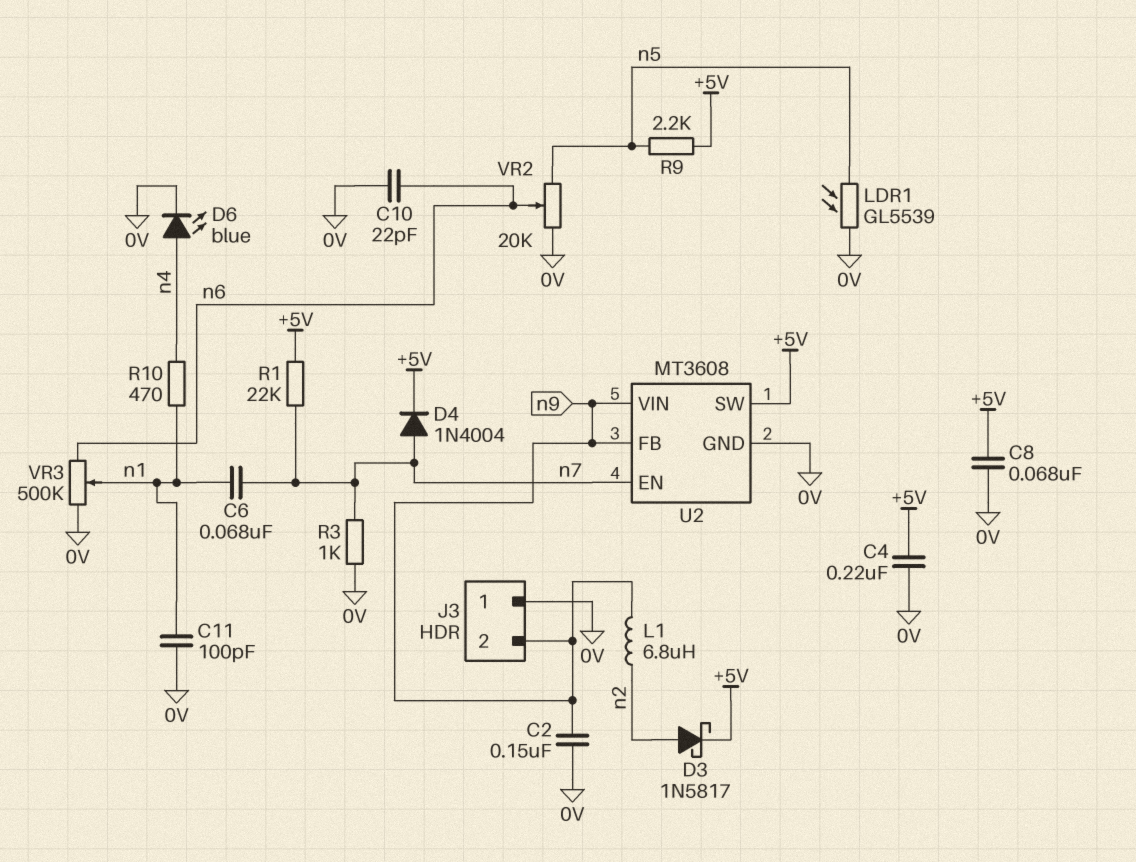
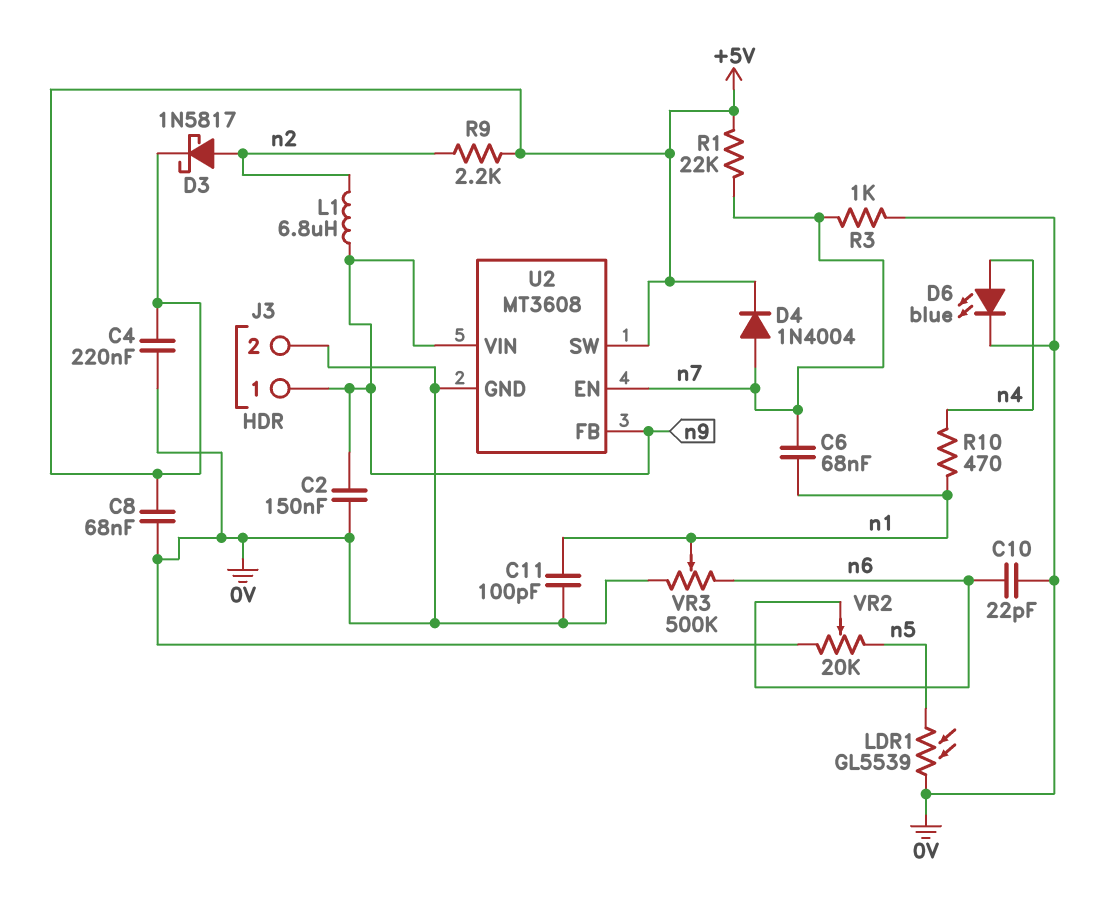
J3 pin 1: 0V -> n9
J3 pin 2: n9 -> 0V
R9: 2.2k (+5V, n5) -> 2.2k (+5V, n2)

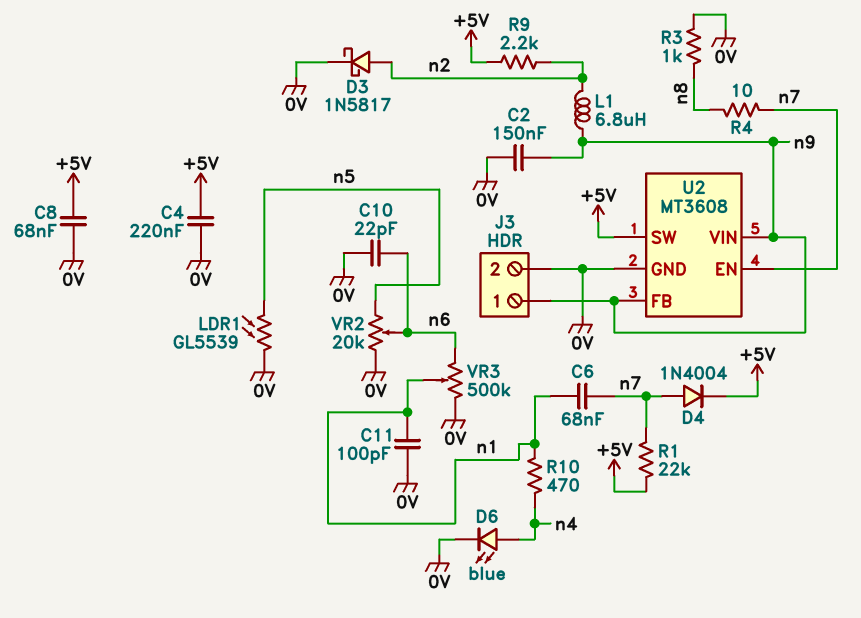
D3: schottky 1N5817 (A n2, K +5V) -> schottky 1N5817 (A n2, K 0V)
R3: 1k (0V, n7) -> 1k (0V, n8)
R4: none -> 10 (n7, n8)

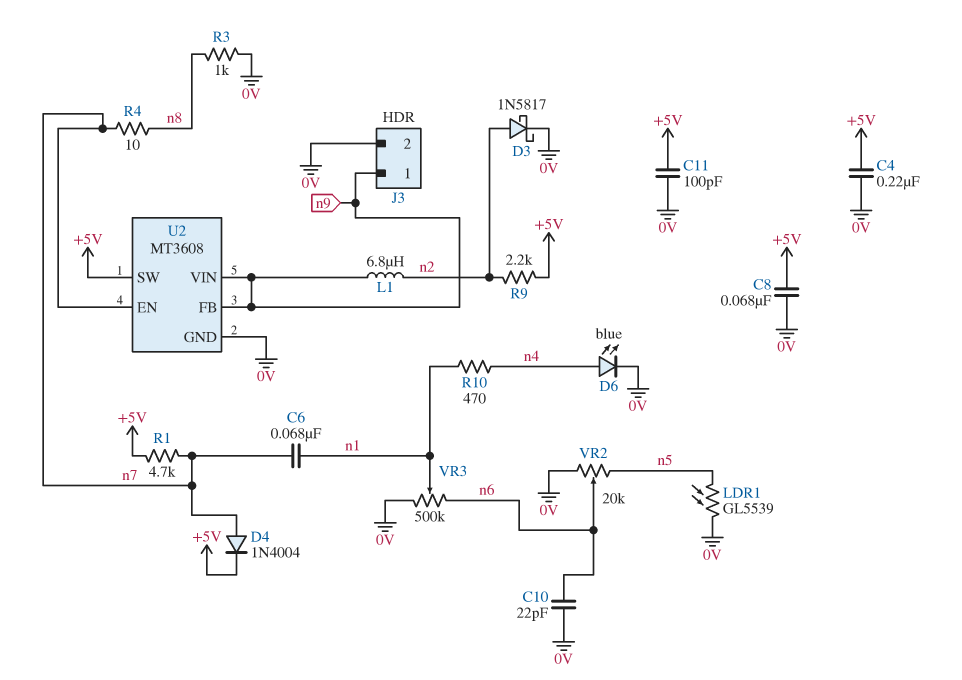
C2: 150nF (0V, n9) -> none
C11: 100pF (0V, n1) -> 100pF (+5V, 0V)
R1: 22k (+5V, n7) -> 4.7k (+5V, n7)

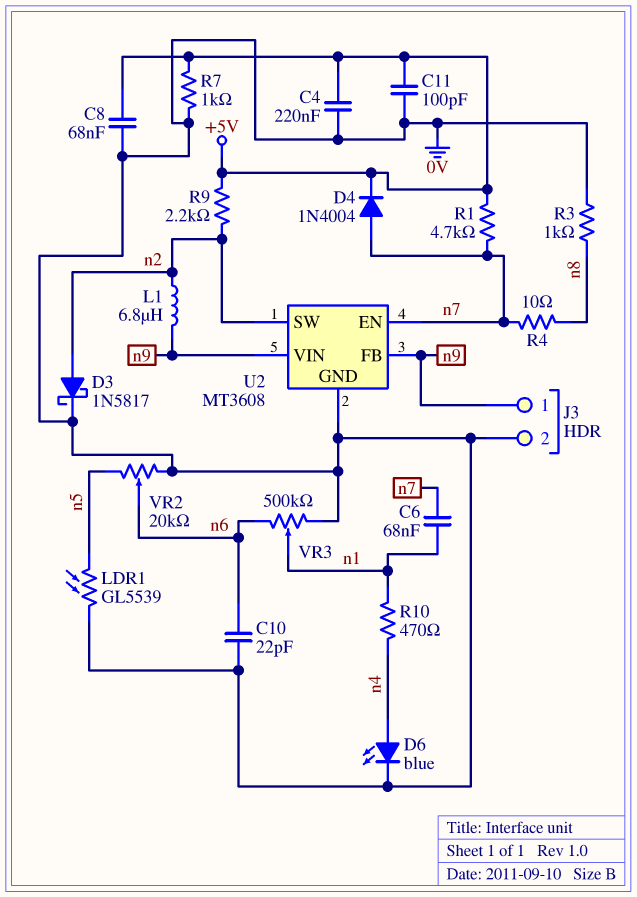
R7: none -> 1k (+5V, 0V)
U2 pin SW: +5V -> n2

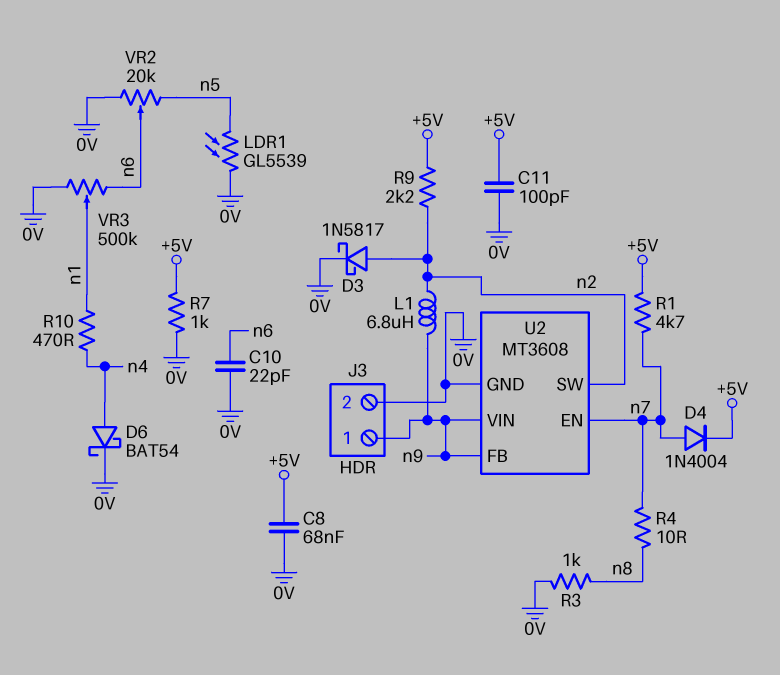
C4: 220nF (+5V, 0V) -> none
C6: 68nF (n1, n7) -> none
D6: LED blue (A n4, K 0V) -> schottky BAT54 (A n4, K 0V)

